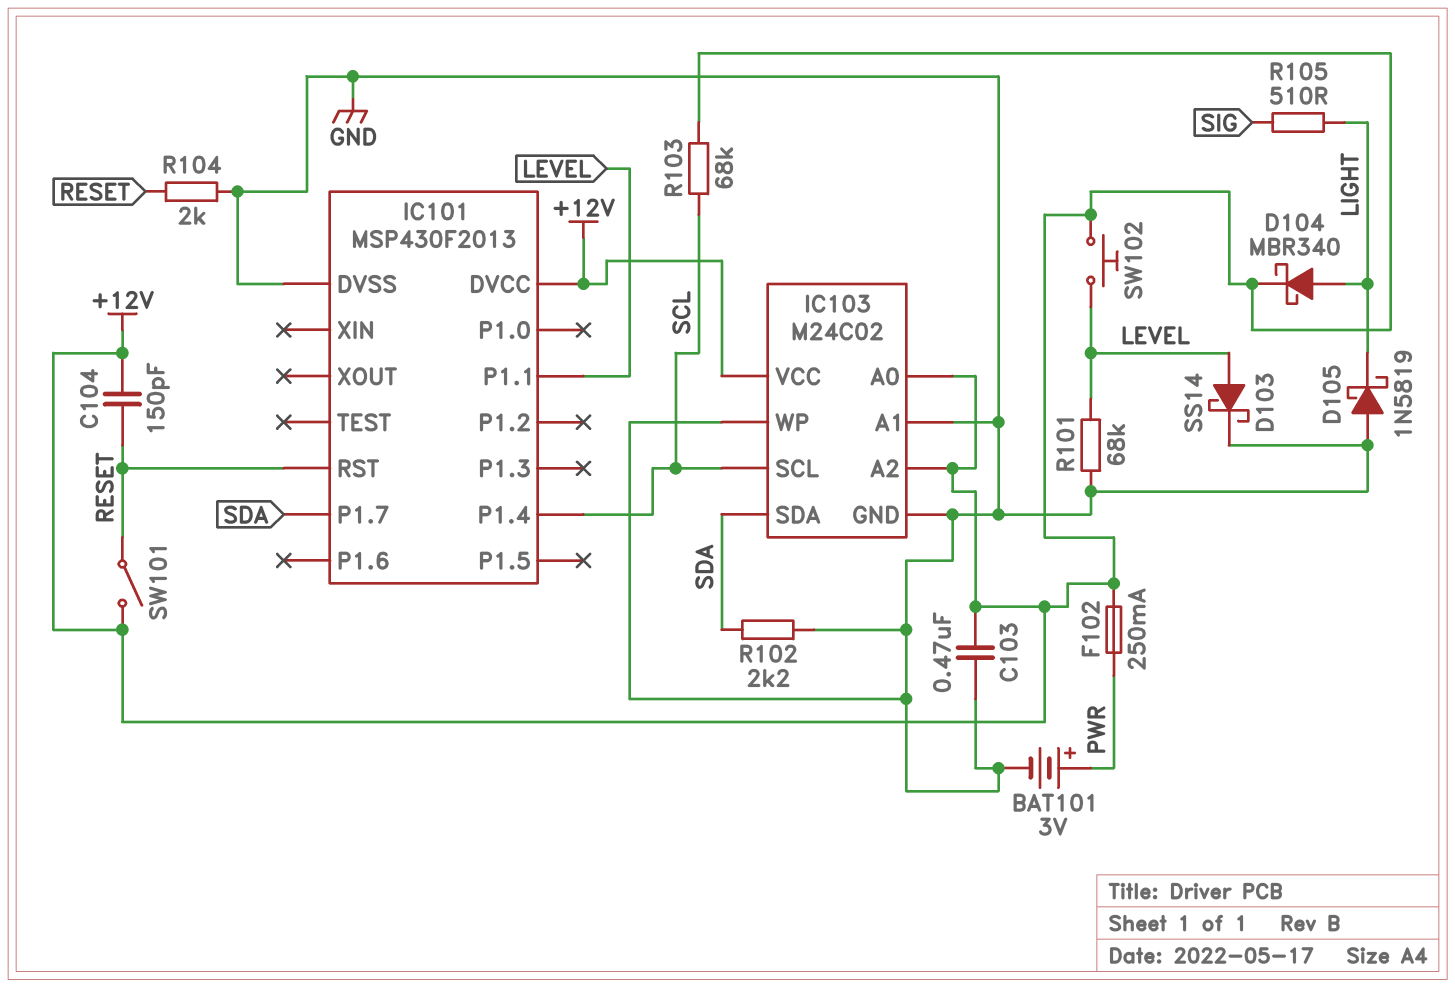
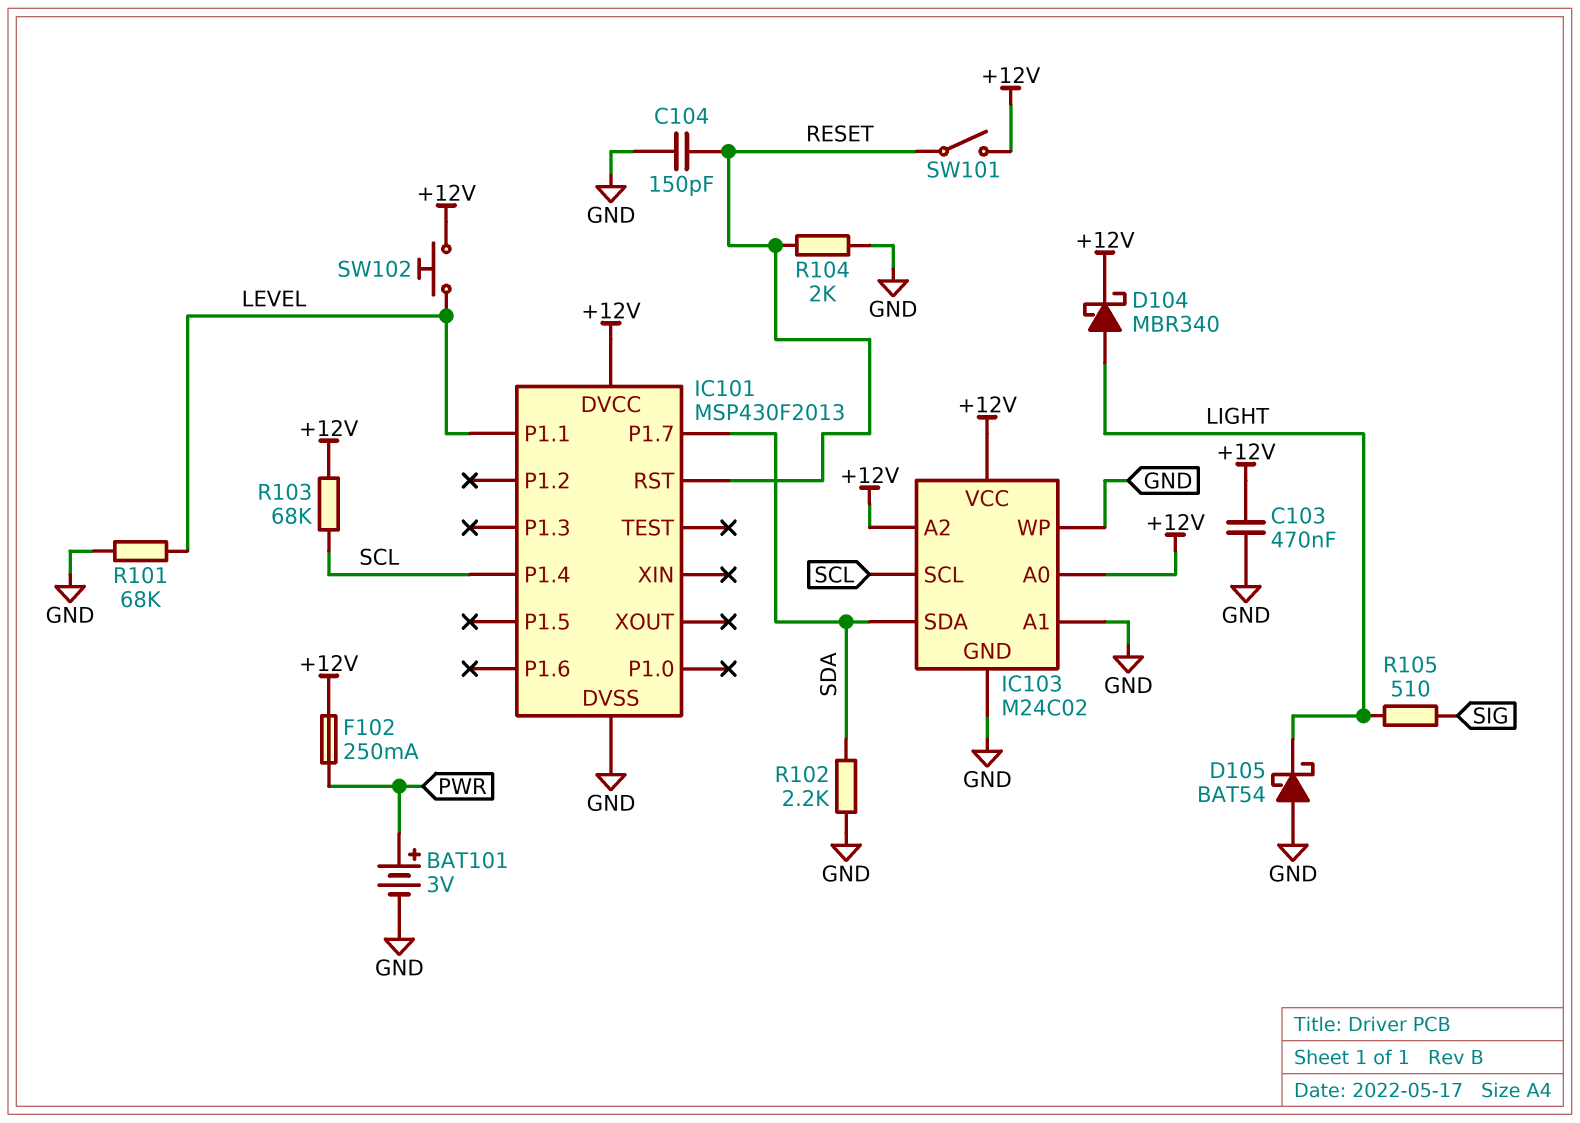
C104: 150pF (+12V, RESET) -> 150pF (GND, RESET)
D103: schottky SS14 (A LEVEL, K GND) -> none
D105: schottky 1N5819 (A GND, K LIGHT) -> schottky BAT54 (A GND, K LIGHT)

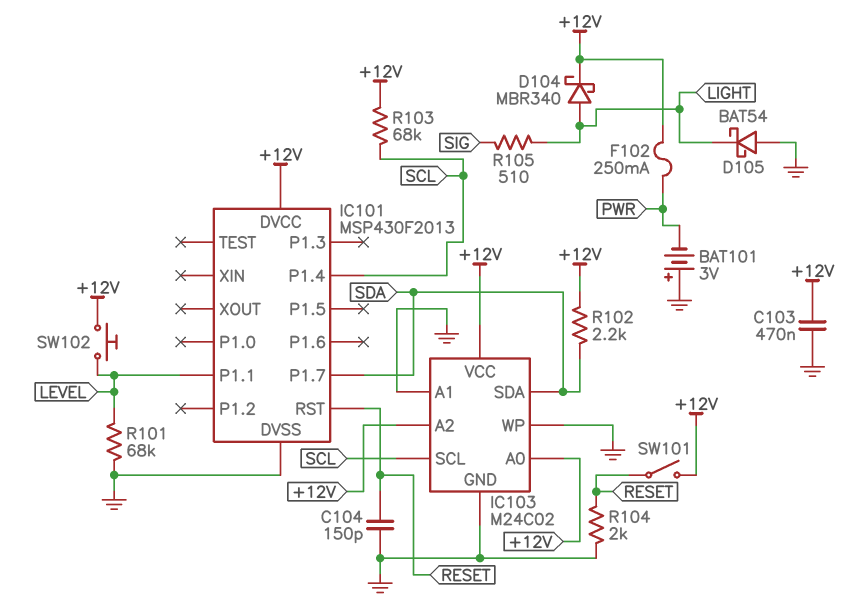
BAT101: 3V (plus PWR, minus GND) -> 3V (plus GND, minus PWR)
R102: 2.2k (GND, SDA) -> 2.2k (+12V, SDA)

